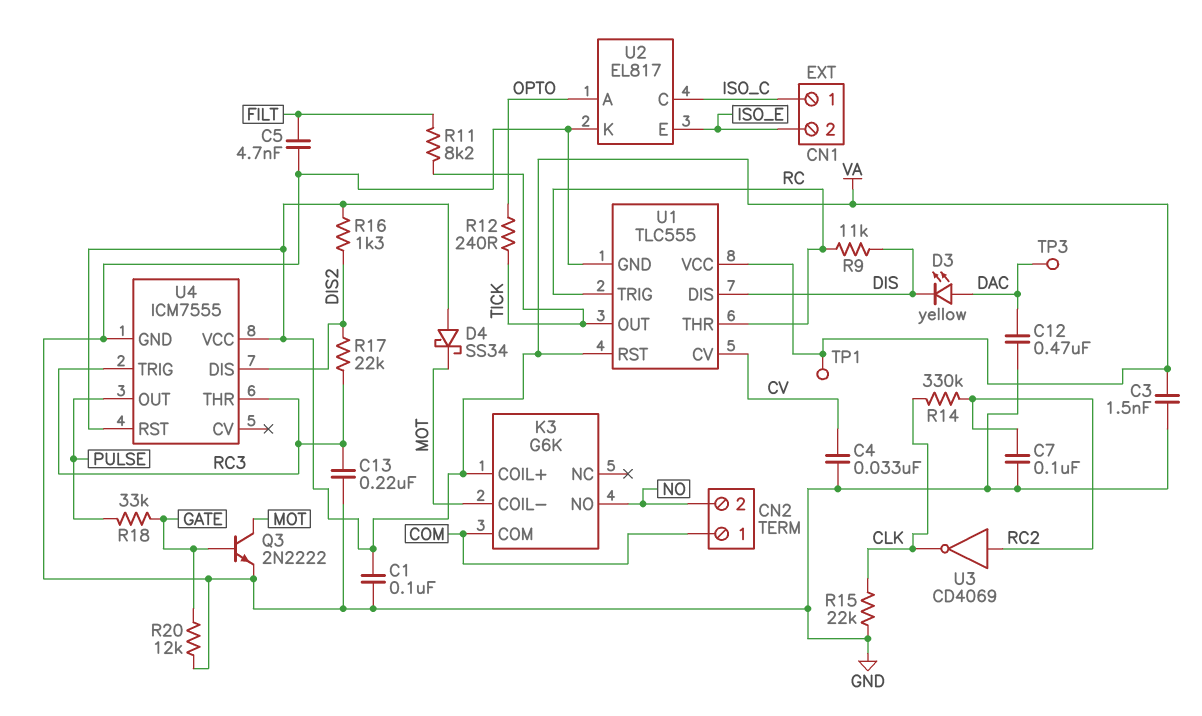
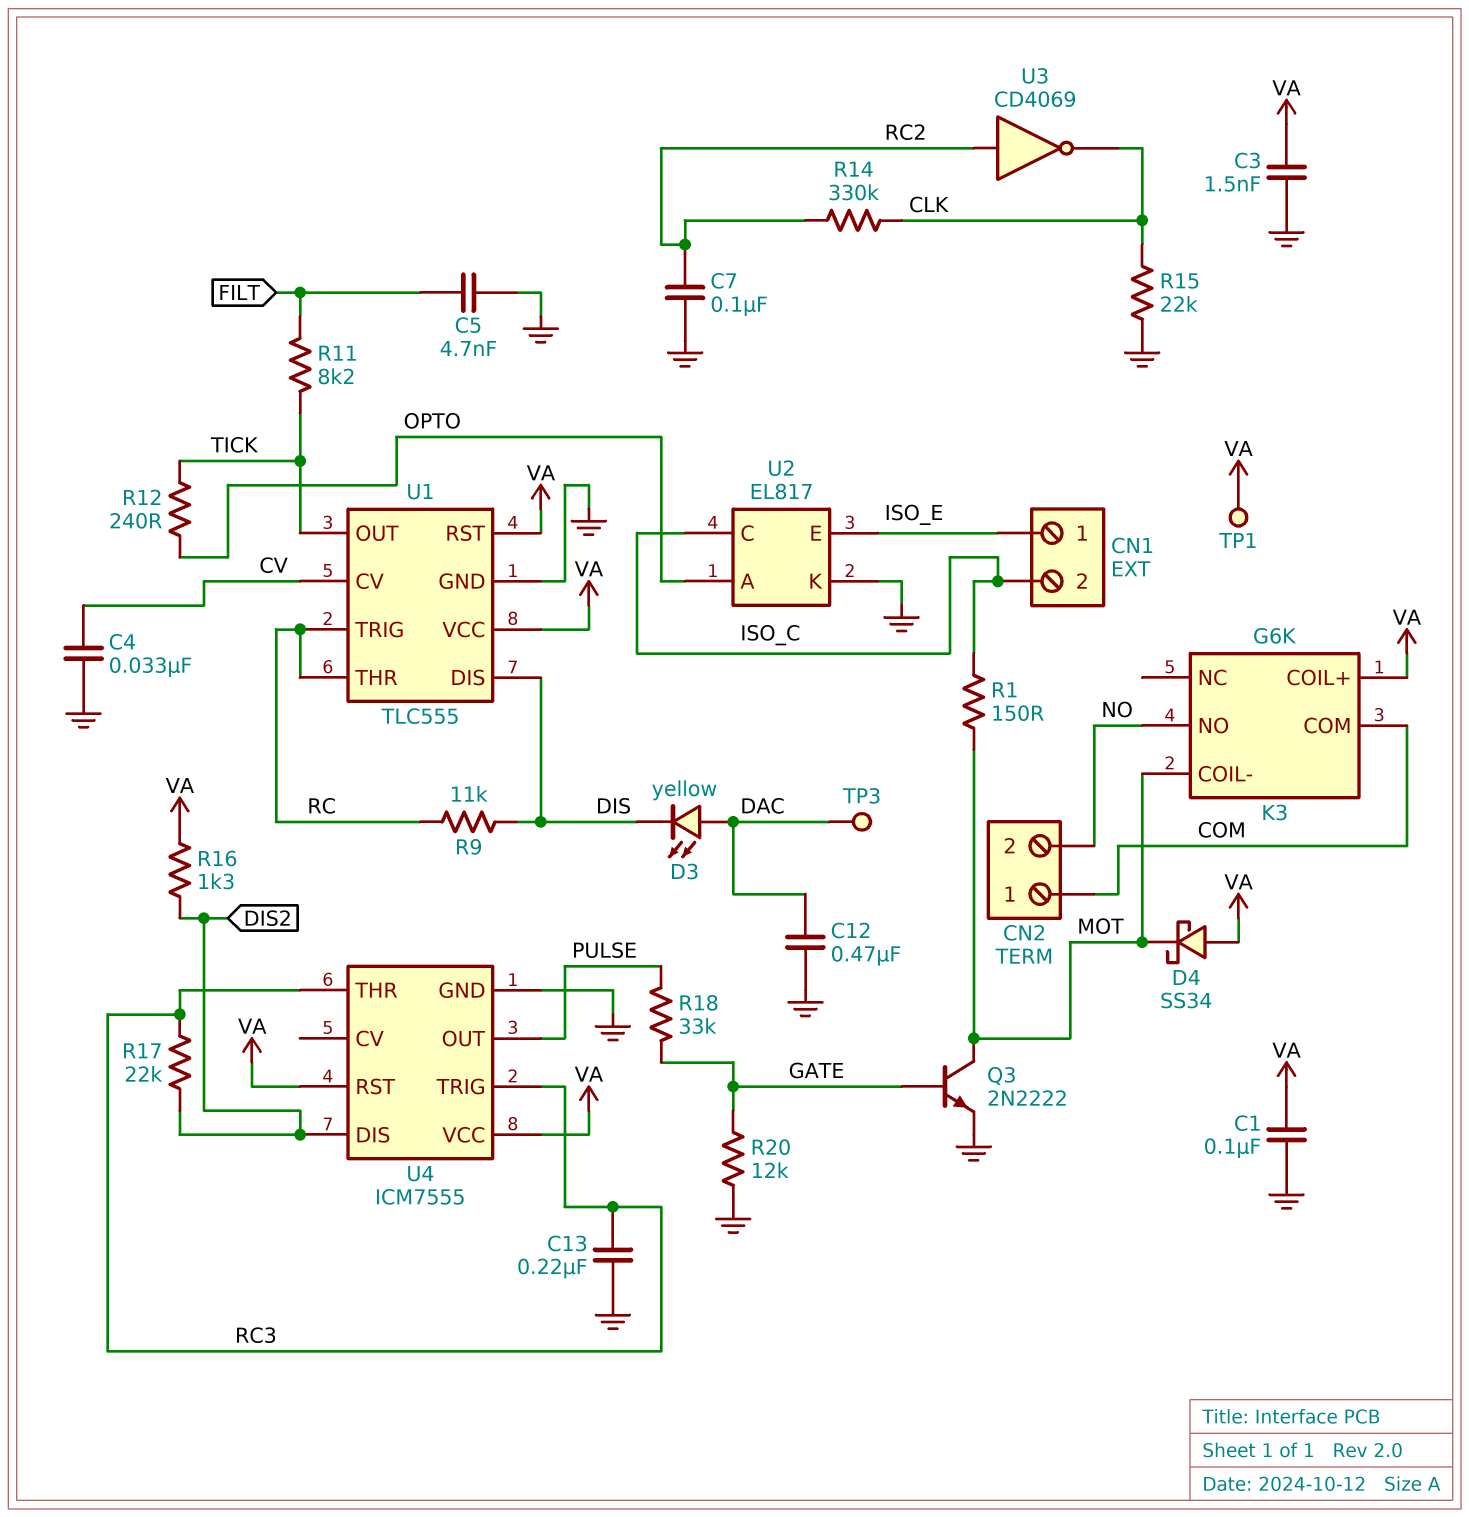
CN1 pin 1: ISO_C -> ISO_E
CN1 pin 2: ISO_E -> ISO_C
R1: none -> 150 (ISO_C, MOT)

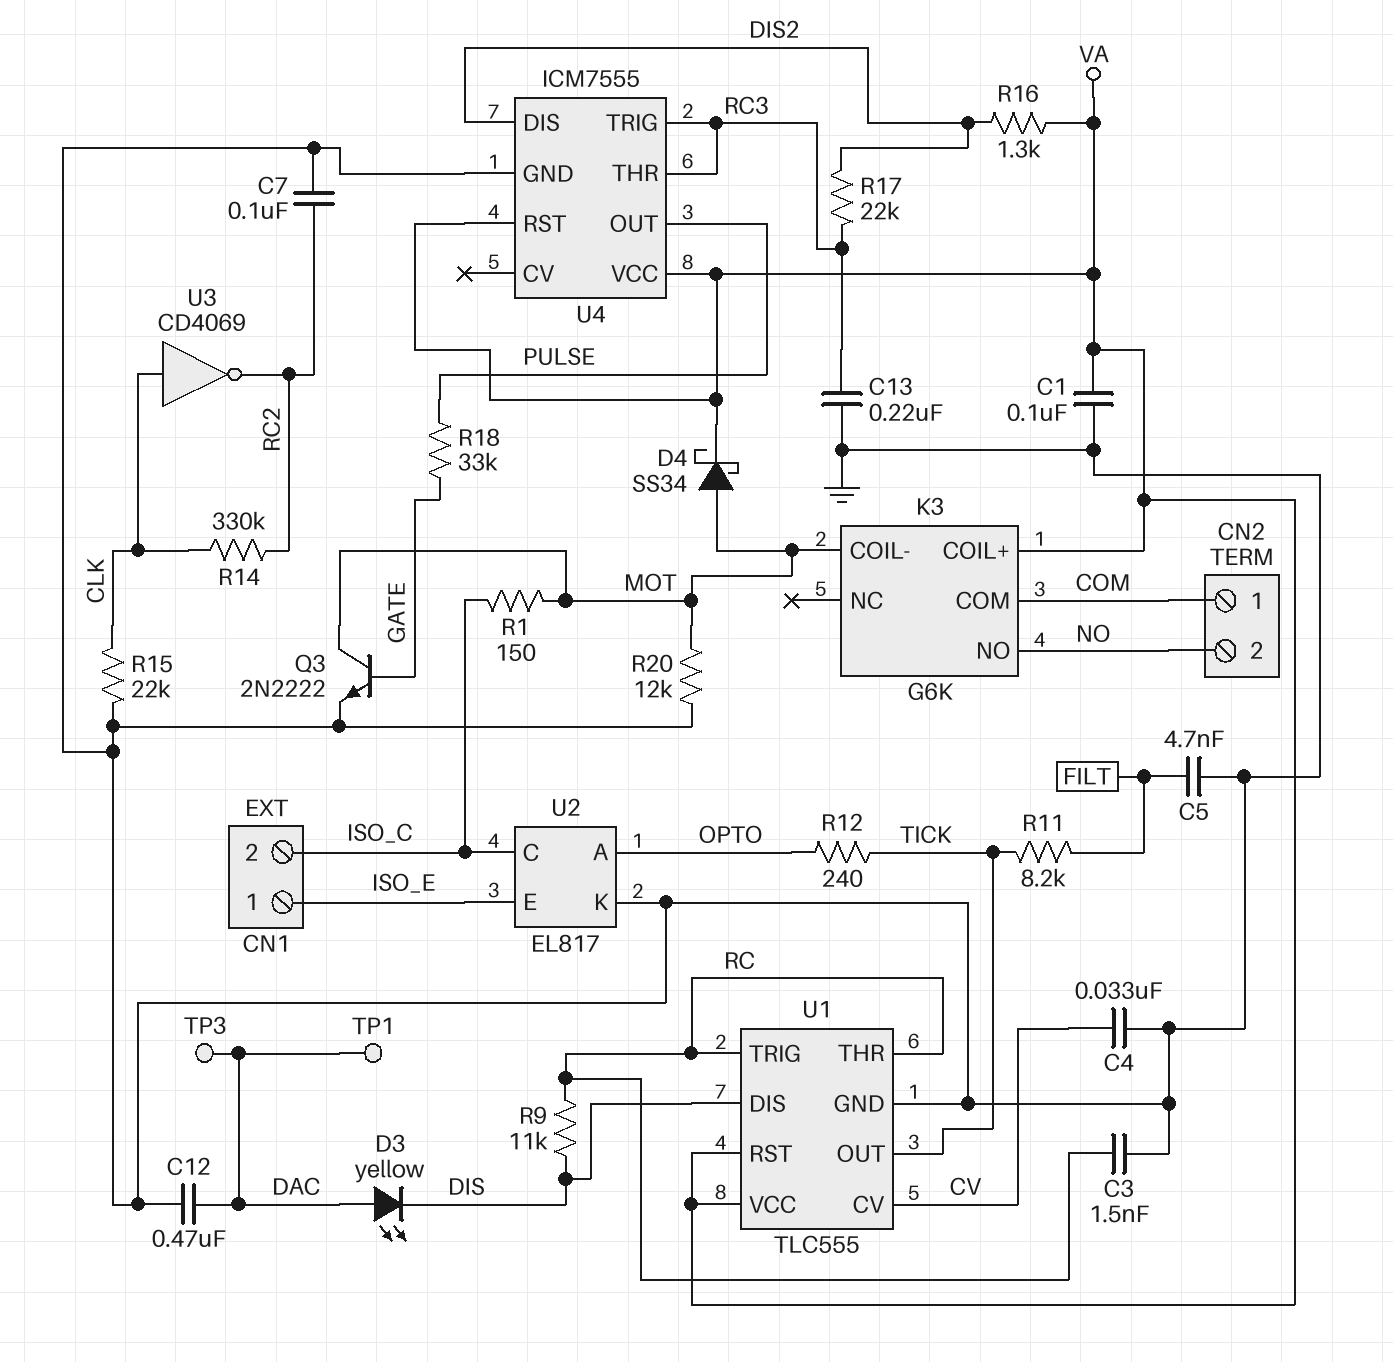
C3: 1.5nF (GND, VA) -> 1.5nF (GND, RC)
D4: schottky SS34 (A VA, K MOT) -> schottky SS34 (A MOT, K VA)
R20: 12k (GATE, GND) -> 12k (GND, MOT)
TP1: test point (VA) -> test point (DAC)
U3: NOT CD4069 (in RC2, out CLK) -> NOT CD4069 (in CLK, out RC2)

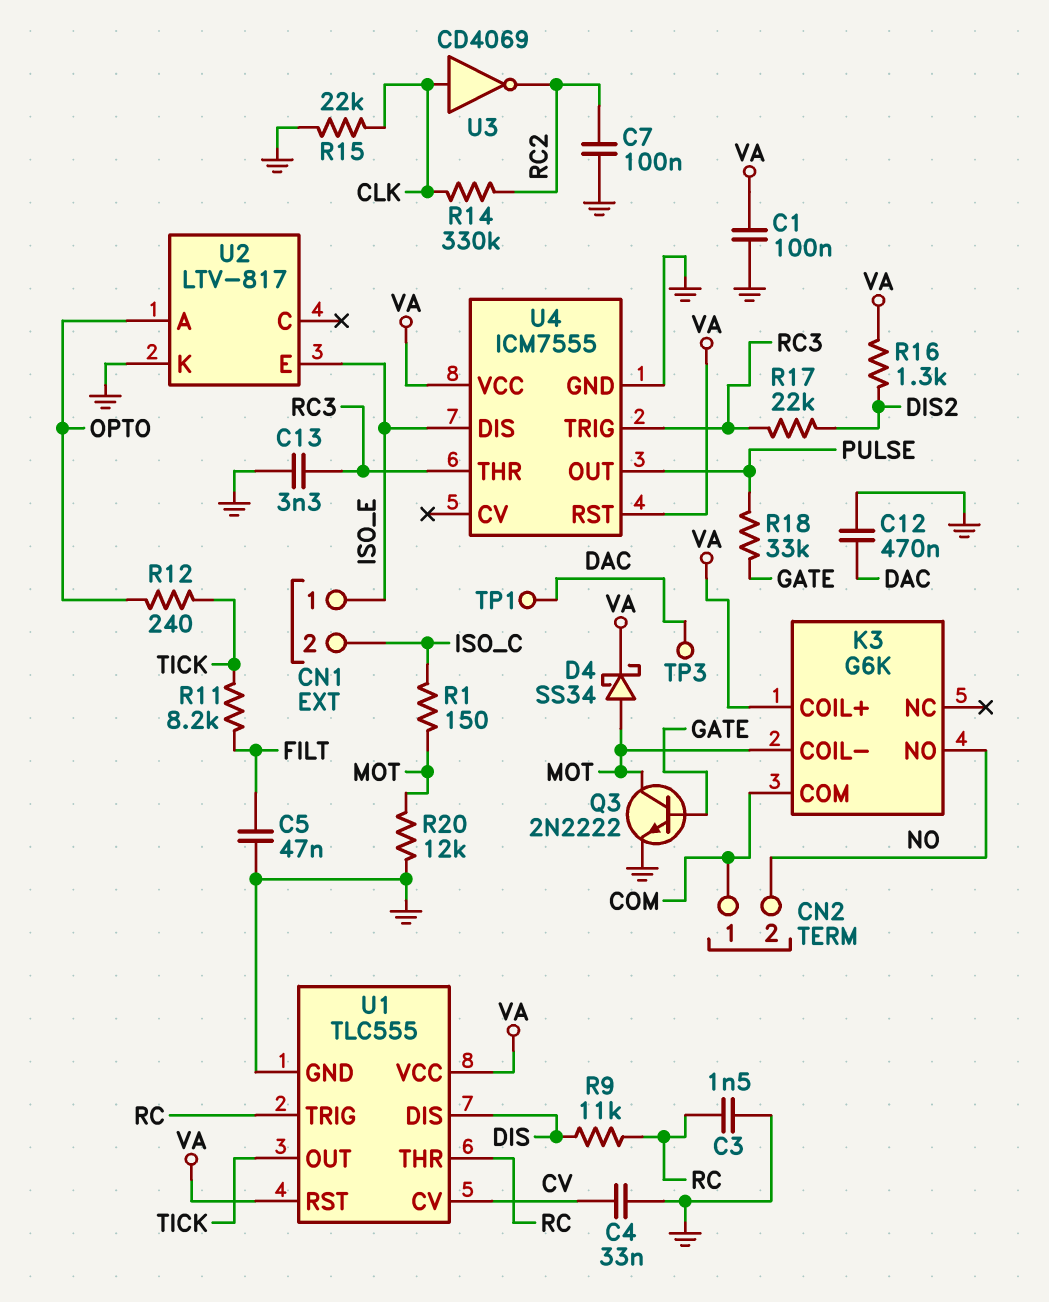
C5: 4.7nF (FILT, GND) -> 47nF (FILT, GND)
C13: 220nF (GND, RC3) -> 3.3nF (GND, RC3)
D3: LED yellow (A DAC, K DIS) -> none
U2: EL817 -> LTV-817
U2 pin C: ISO_C -> none
U4 pin DIS: DIS2 -> ISO_E

